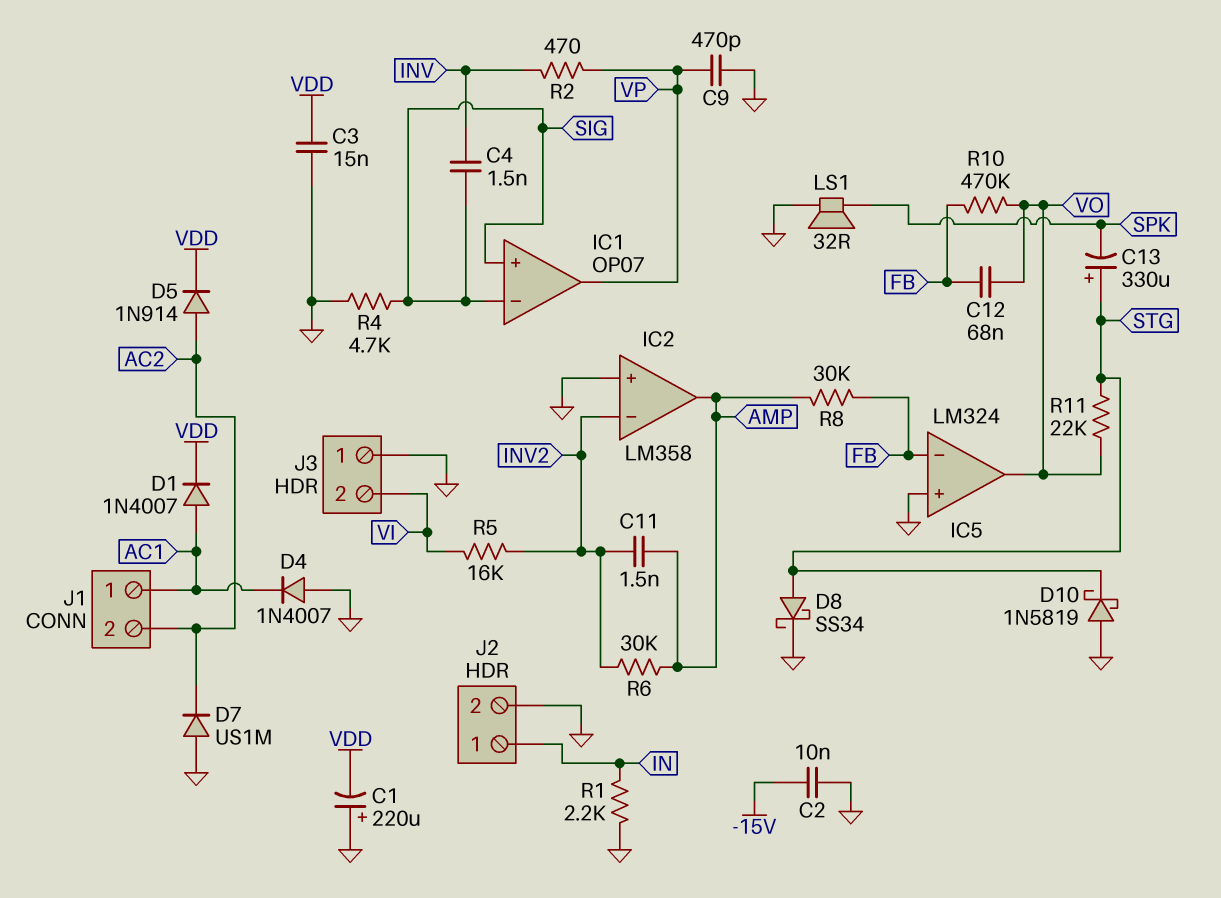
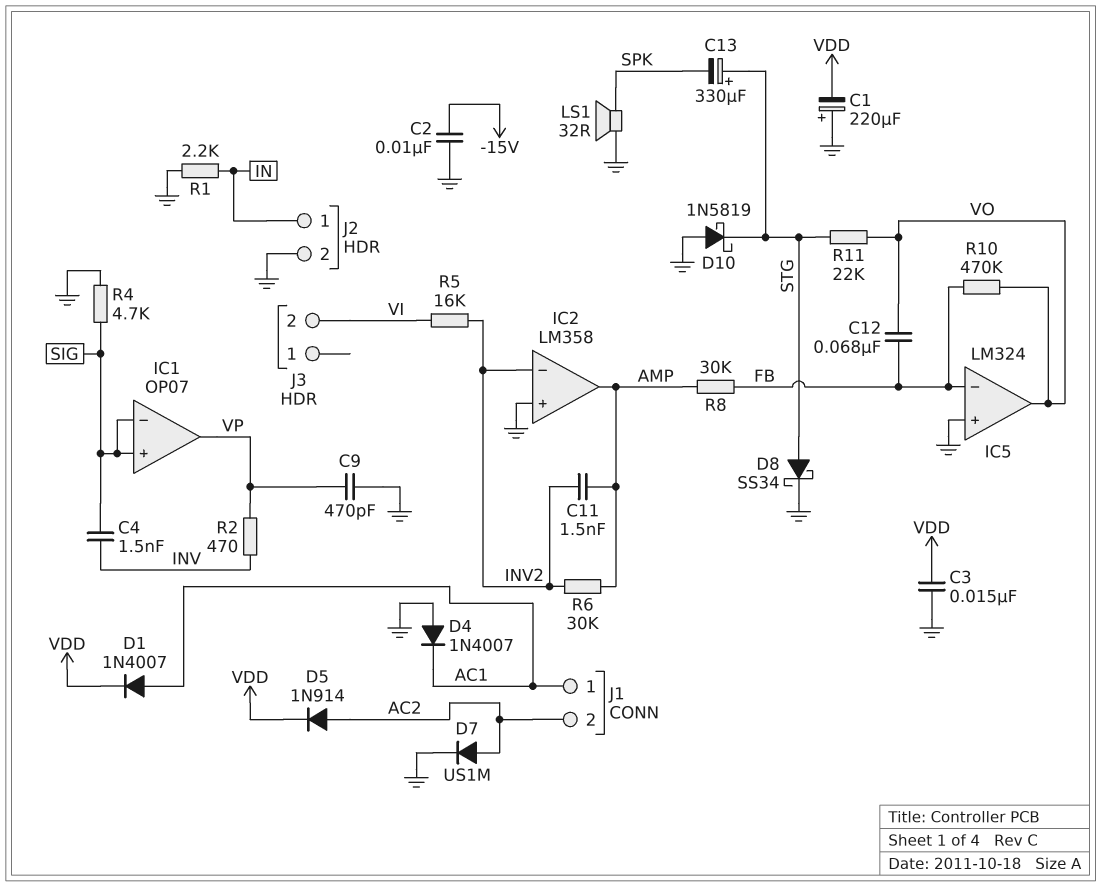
D7: diode US1M (A GND, K AC2) -> diode US1M (A AC2, K GND)
J3 pin 1: GND -> none

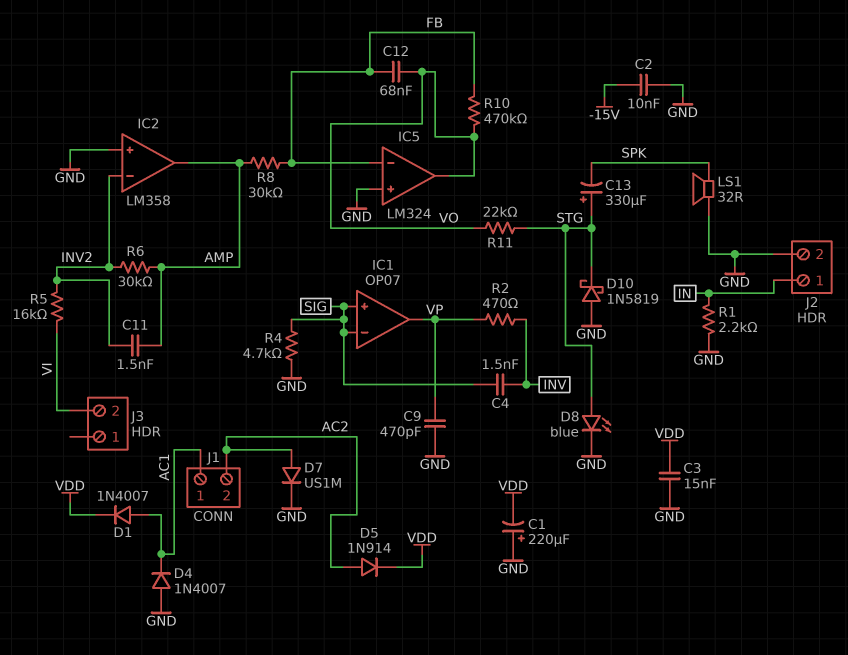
D8: schottky SS34 (A STG, K GND) -> LED blue (A STG, K GND)

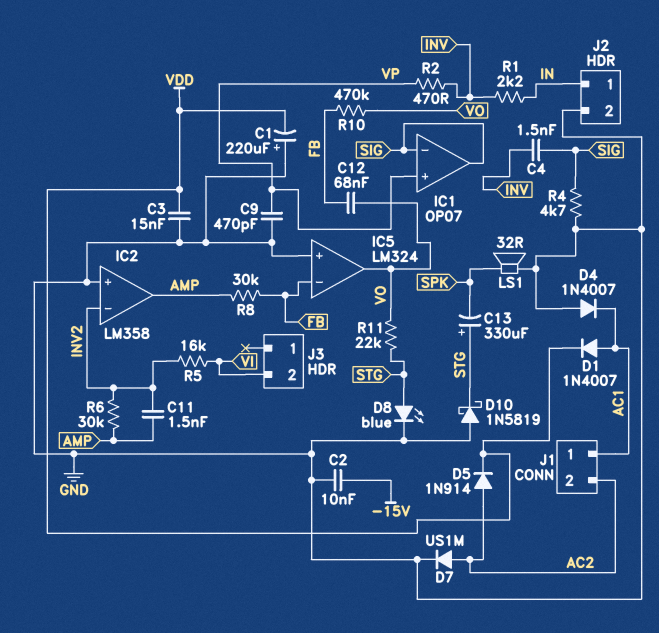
IC1 pin in+: SIG -> VP
IC1 pin out: VP -> SIG
R1: 2.2k (GND, IN) -> 2.2k (IN, INV)

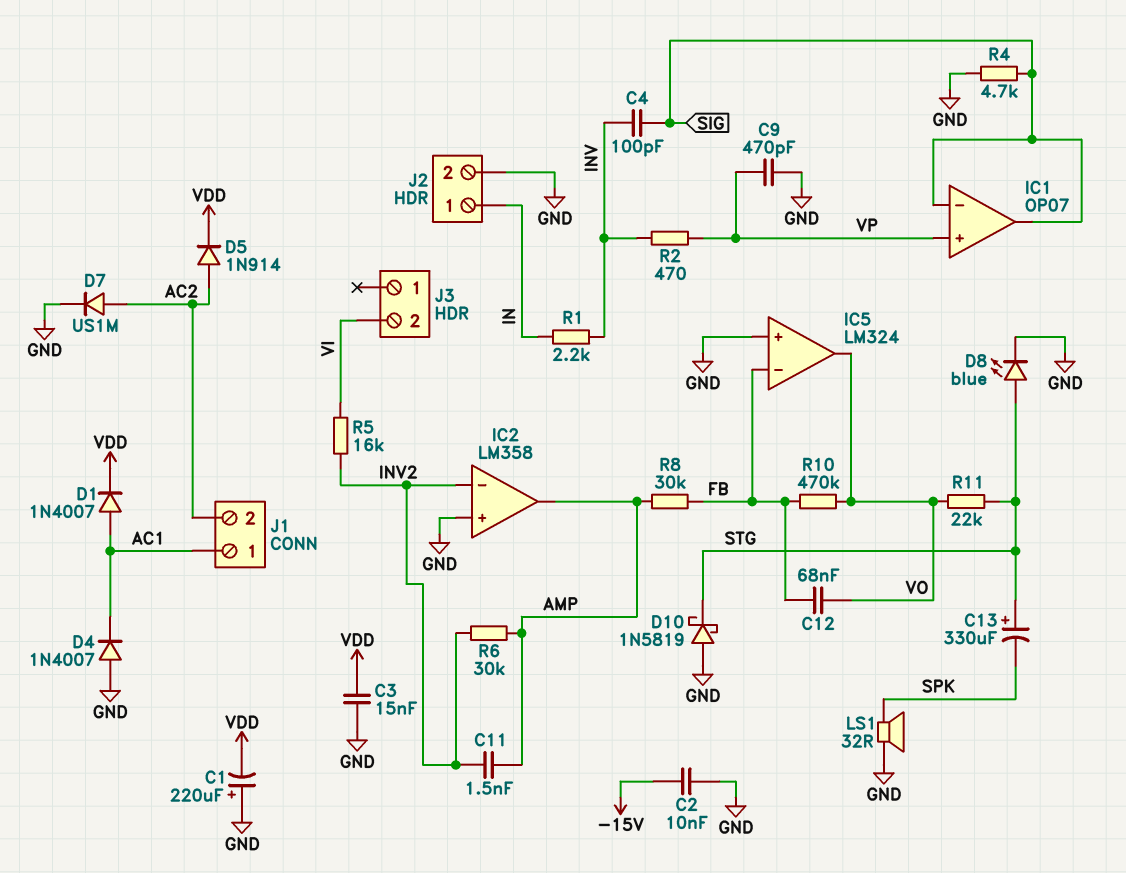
C4: 1.5nF (INV, SIG) -> 100pF (INV, SIG)

